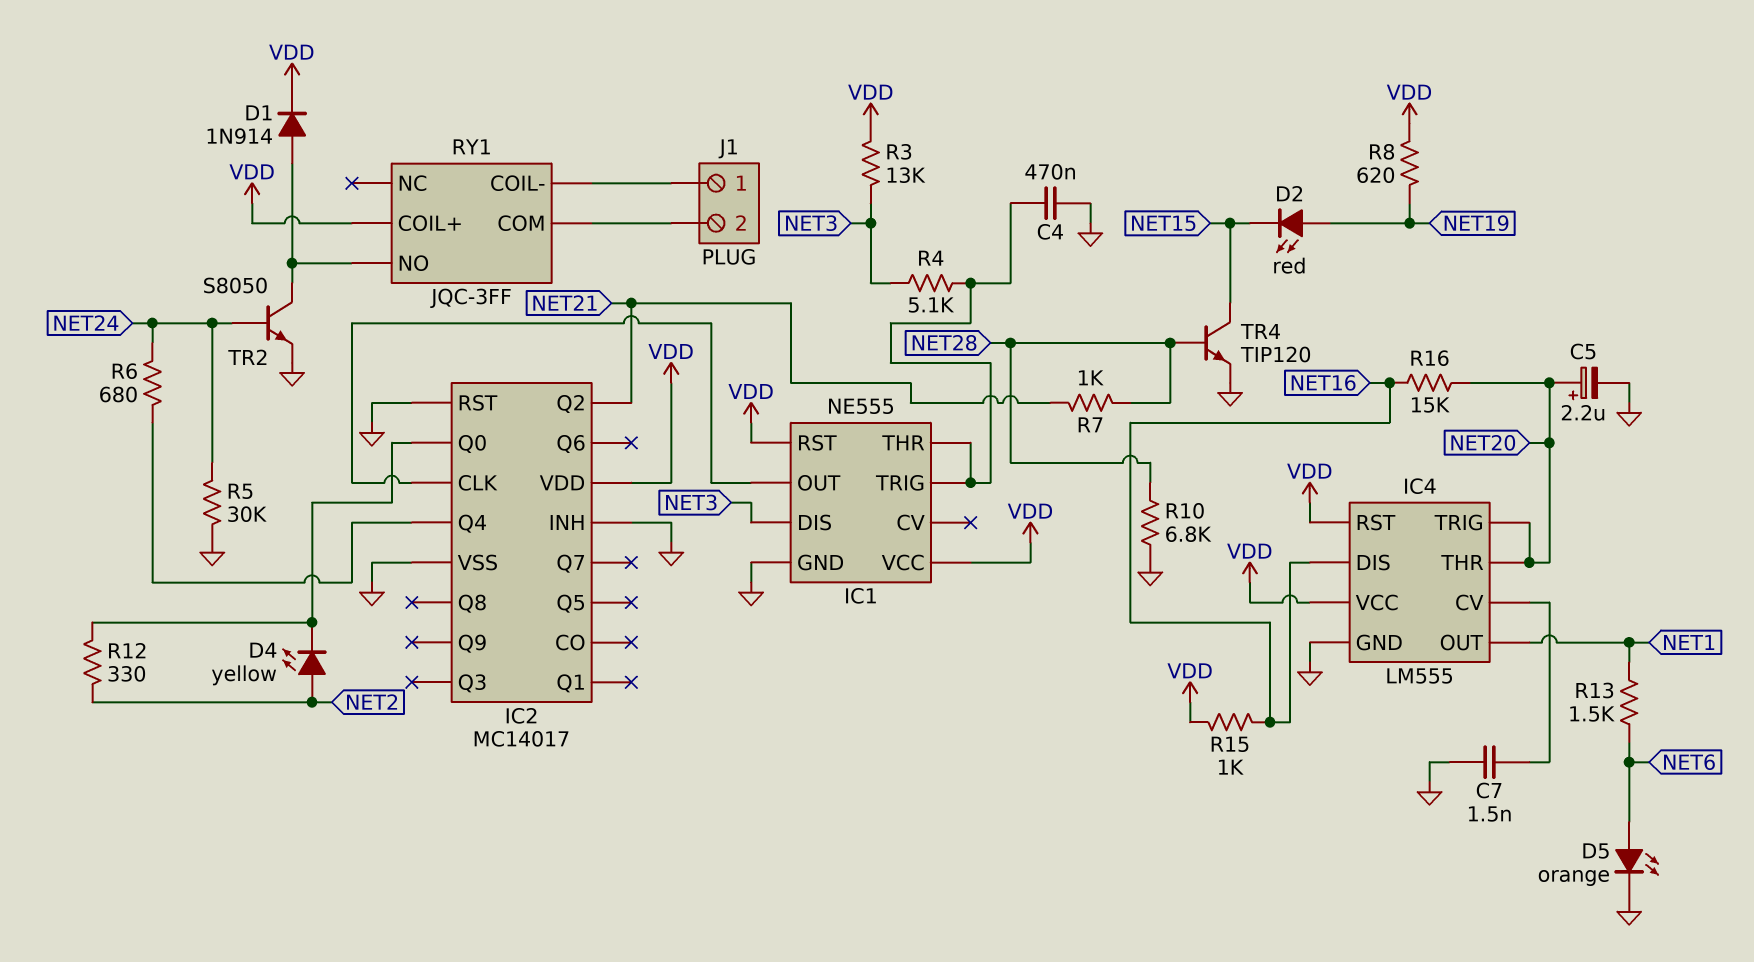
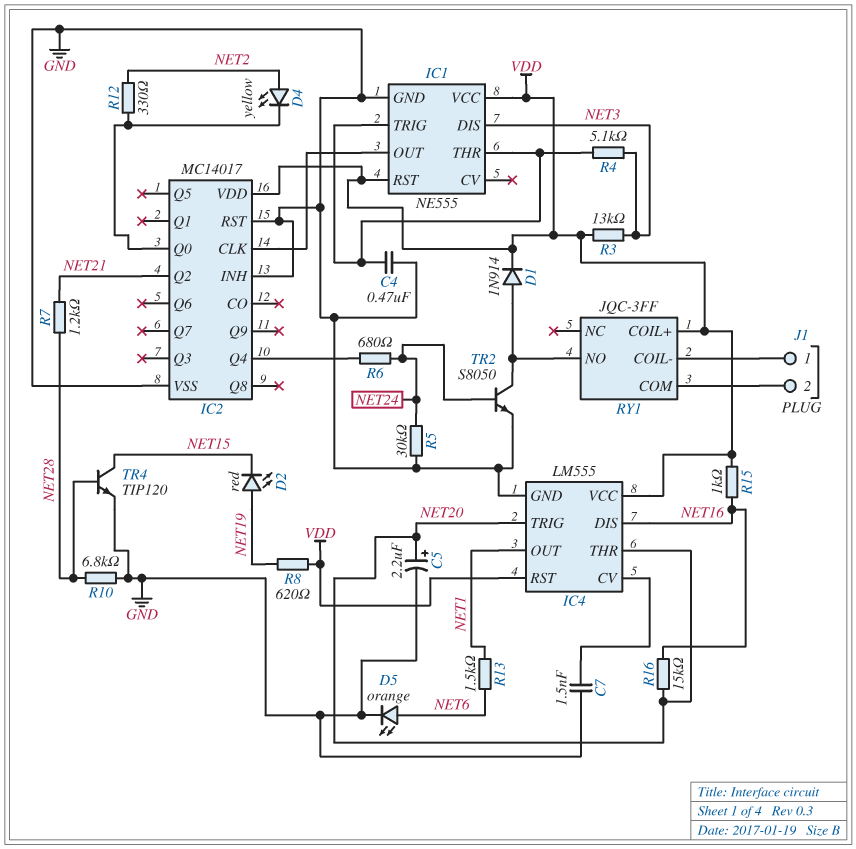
R7: 1k (NET21, NET28) -> 1.2k (NET21, NET28)

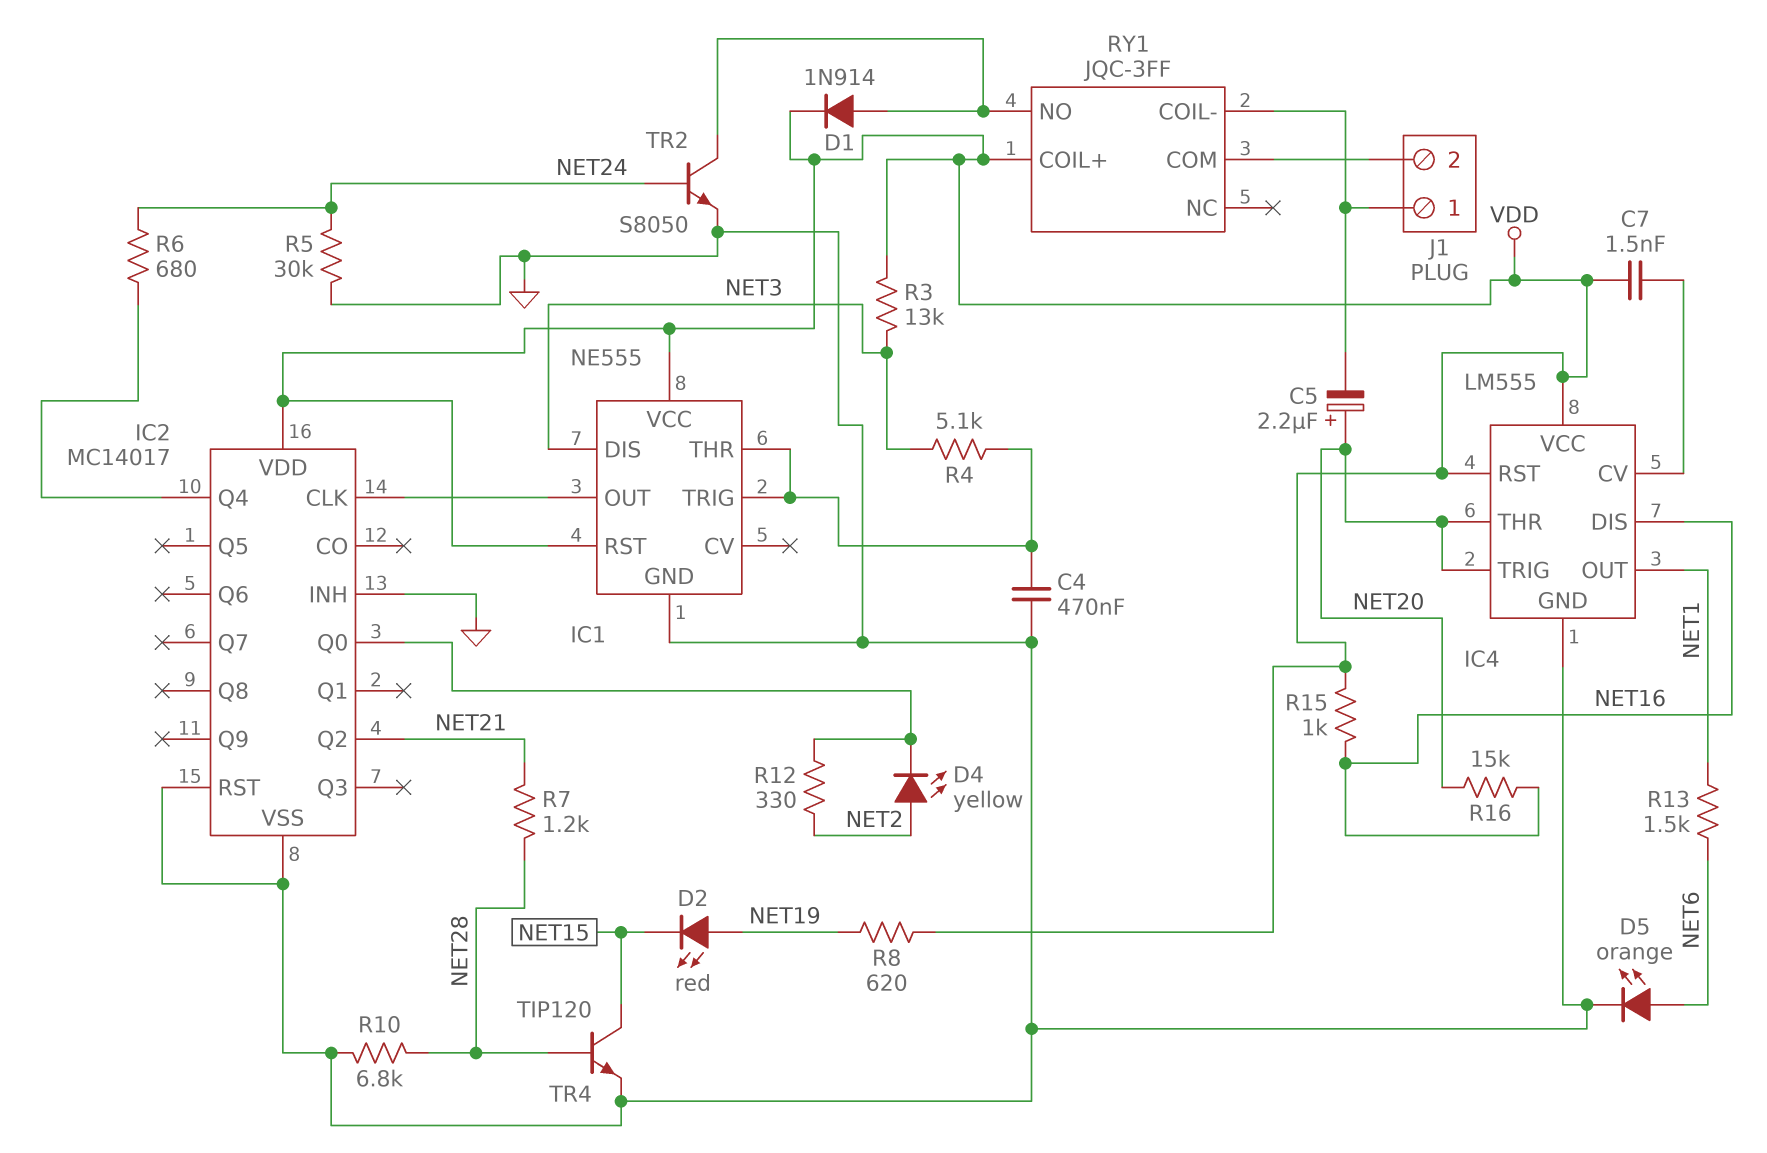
C5: 2.2uF (plus NET20, minus GND) -> 2.2uF (plus NET20, minus J1/1)
C7: 1.5nF (GND, IC4/CV) -> 1.5nF (IC4/CV, VDD)

